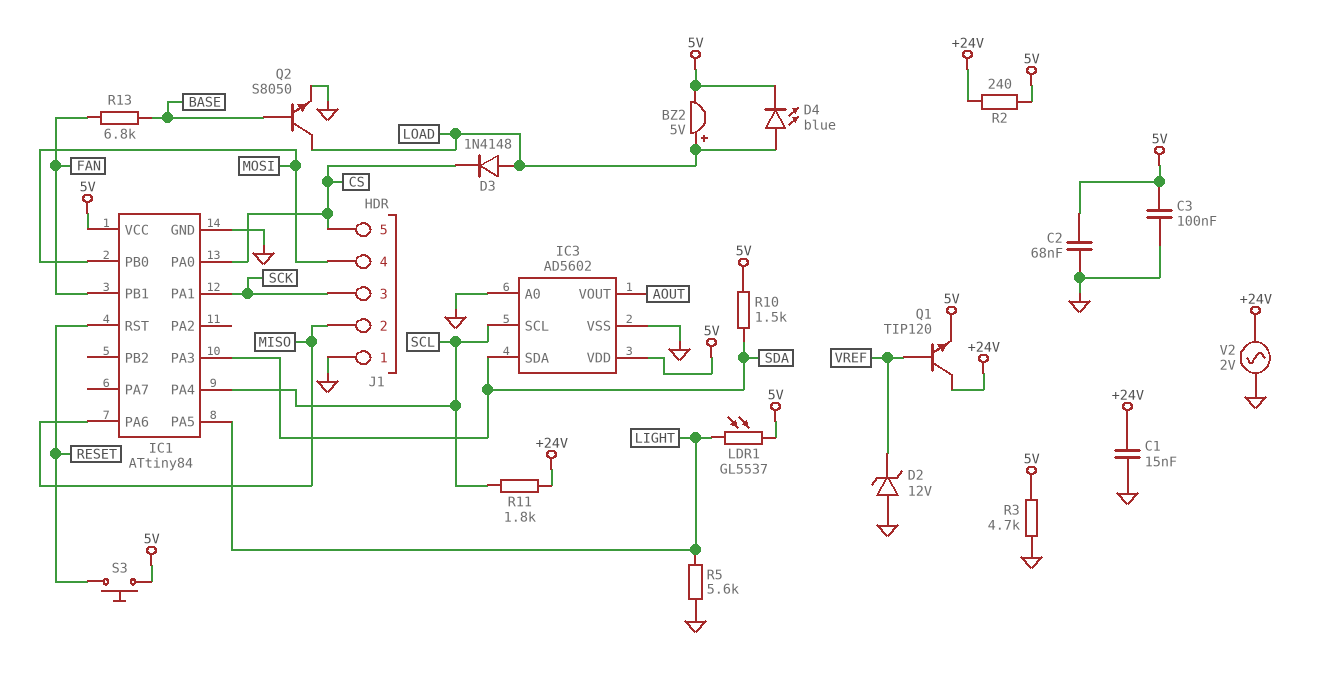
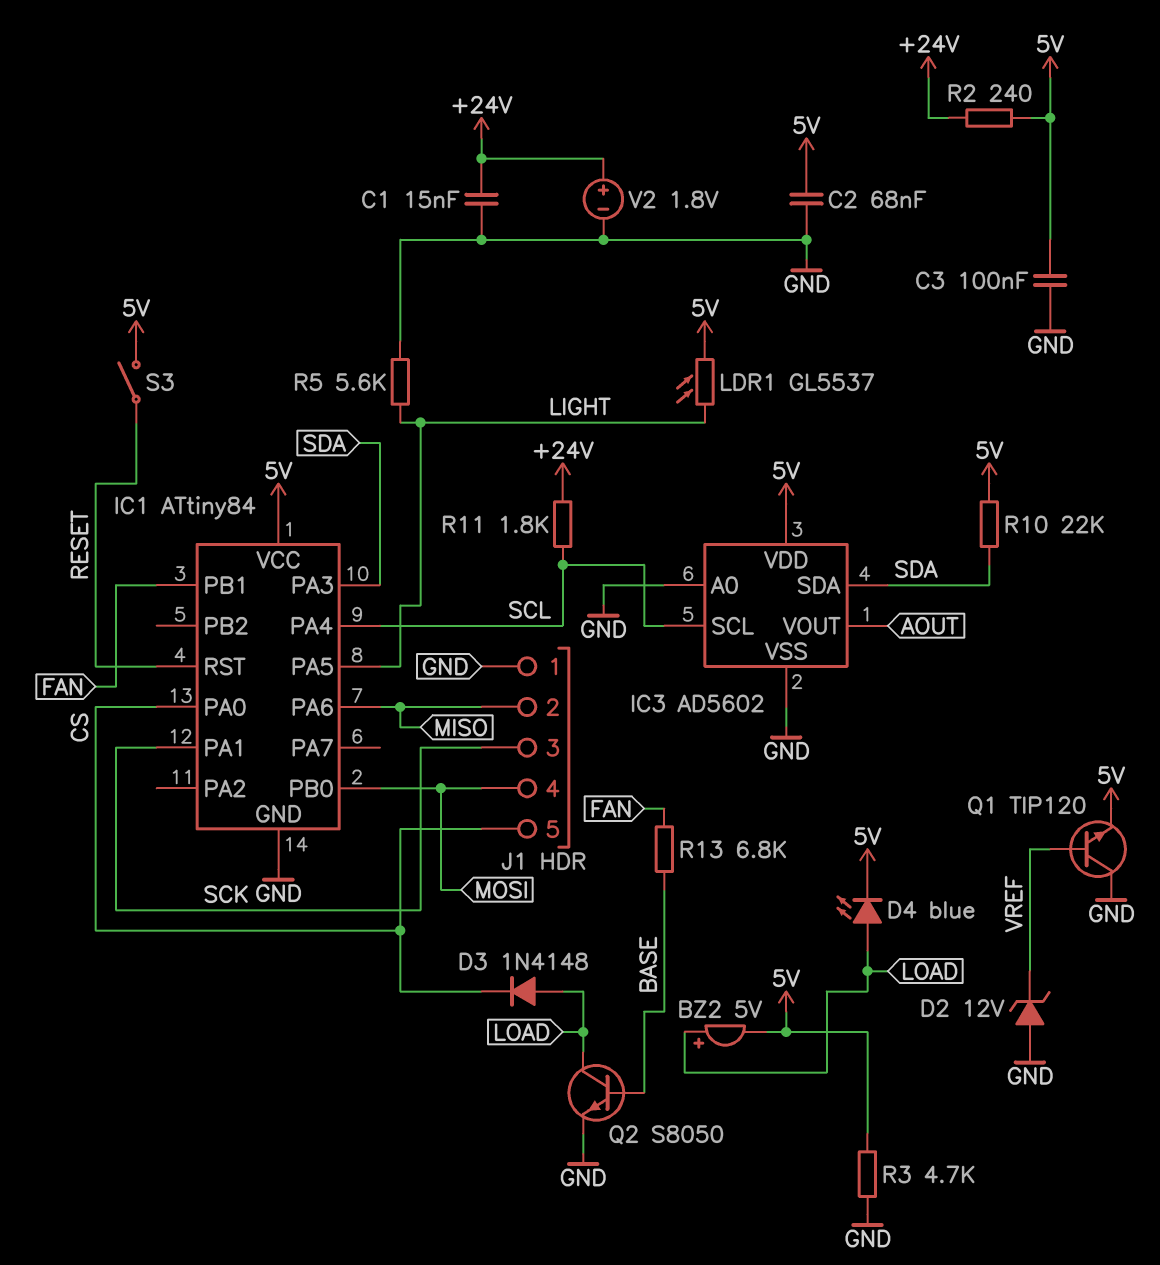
Q1: NPN TIP120 (B VREF, C +24V, E 5V) -> NPN TIP120 (B VREF, C GND, E 5V)
R10: 1.5k (5V, SDA) -> 22k (5V, SDA)
S3: button (5V, RESET) -> switch (5V, RESET)
V2: AC 2V (+24V, GND) -> 1.8V (plus +24V, minus GND)

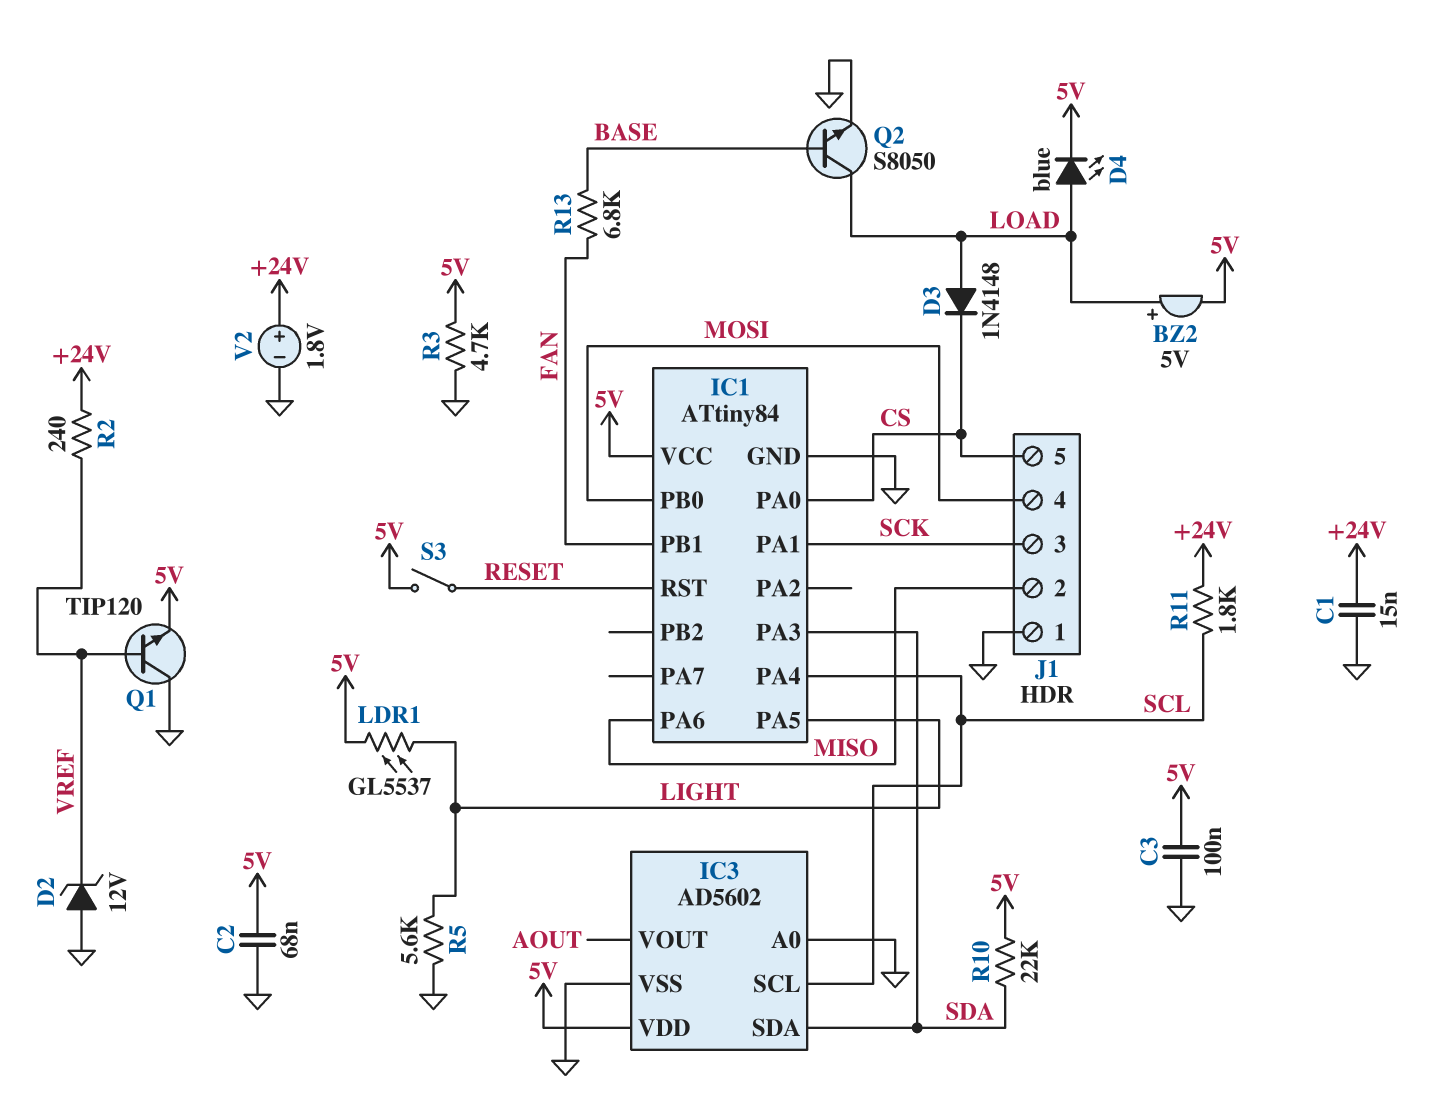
R2: 240 (+24V, 5V) -> 240 (+24V, VREF)

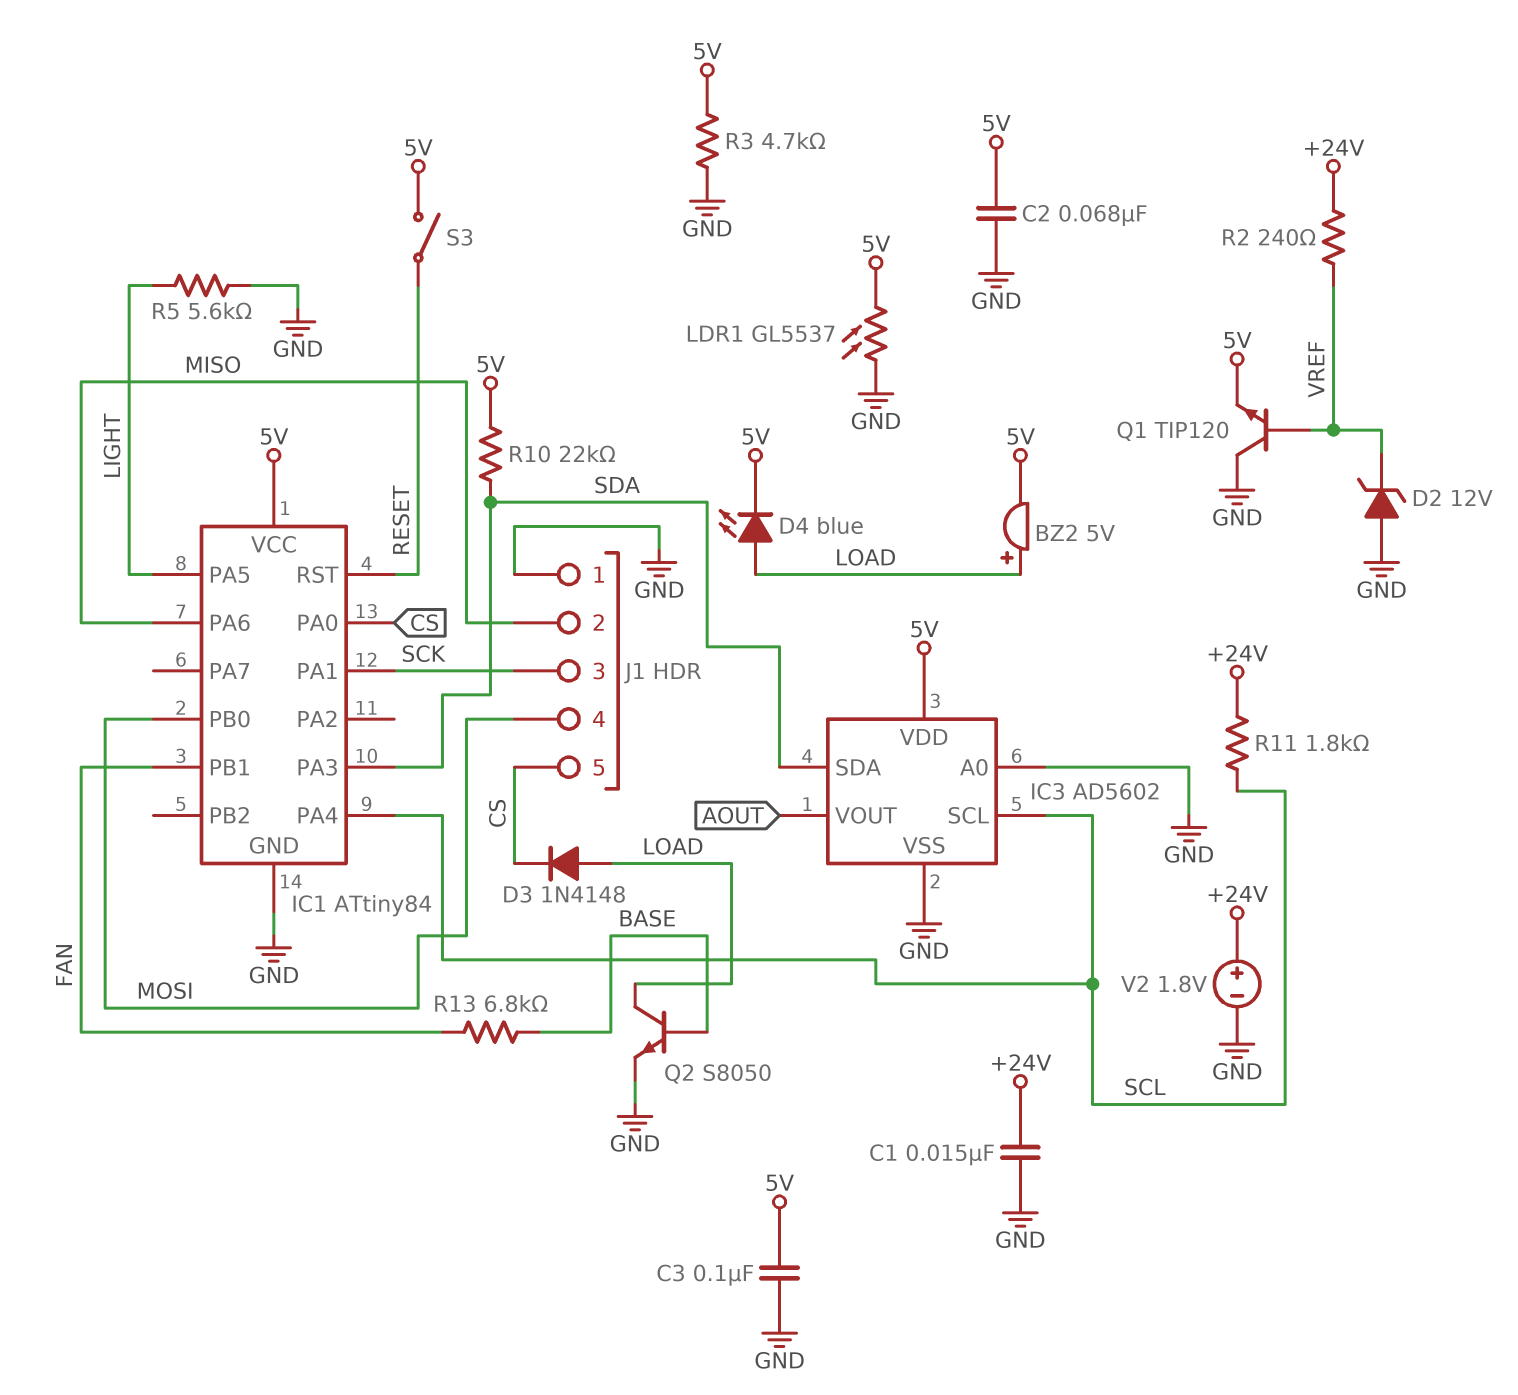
LDR1: GL5537 (5V, LIGHT) -> GL5537 (5V, GND)

